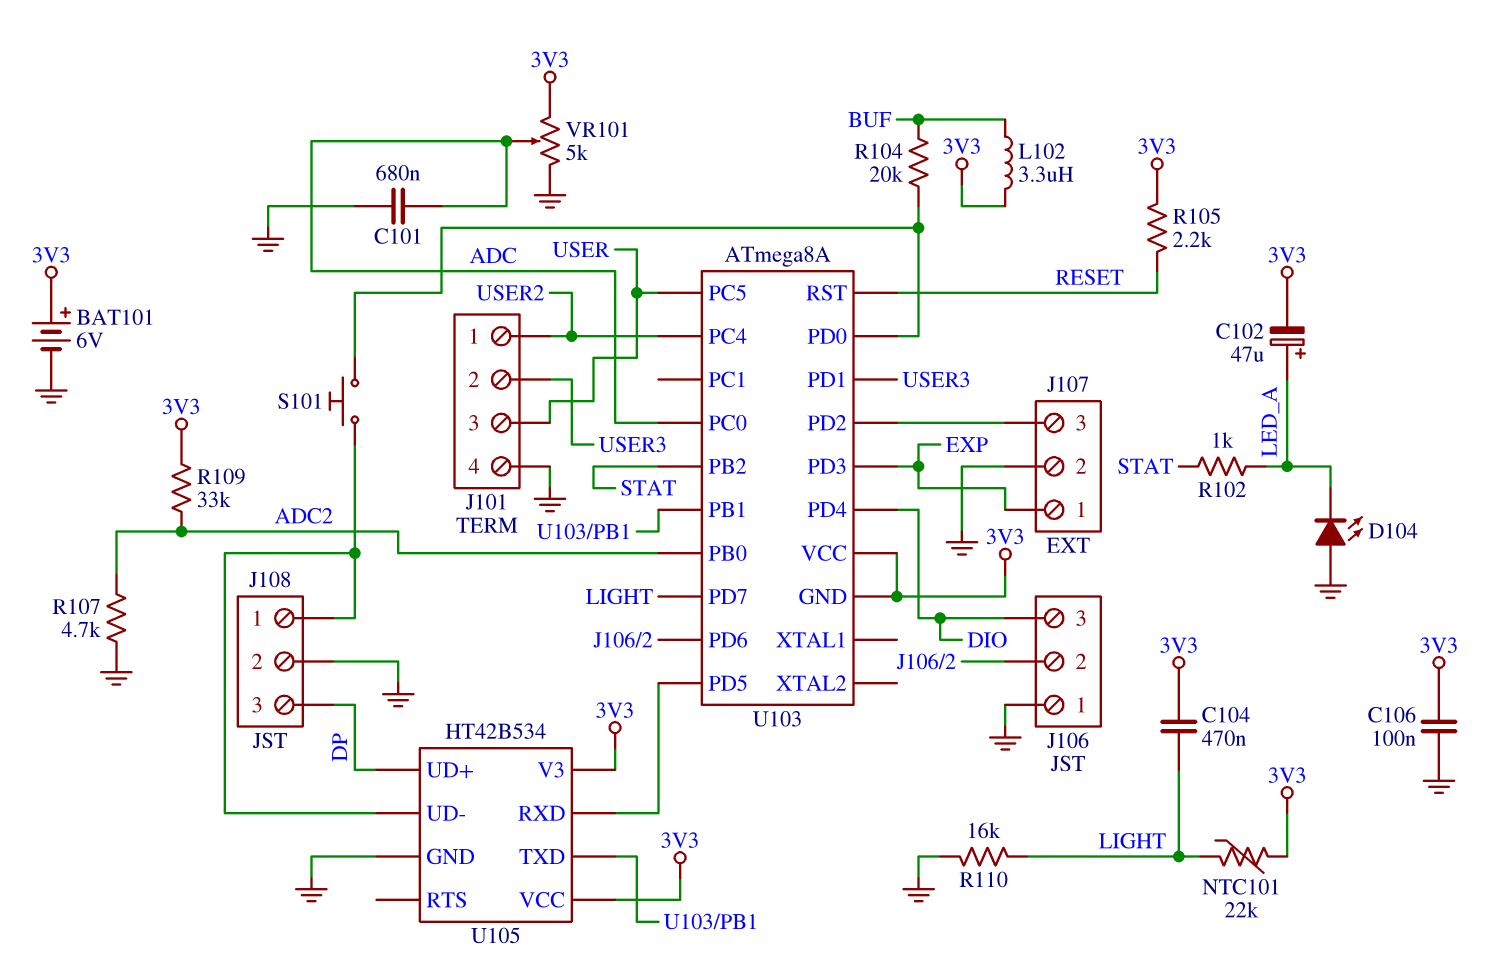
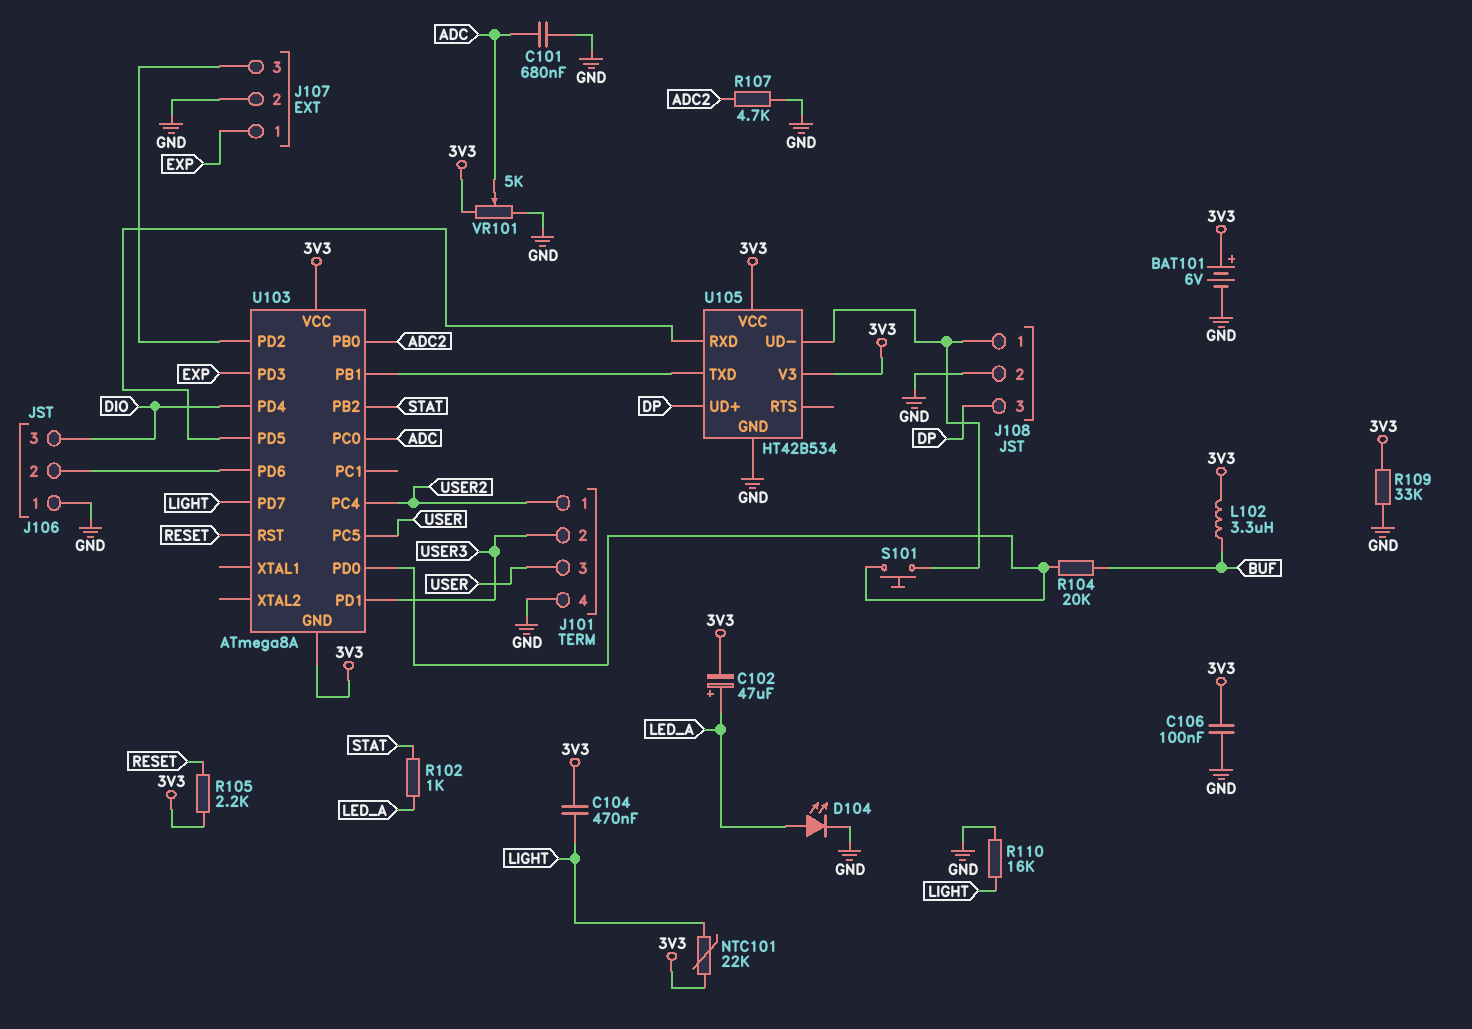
D104: LED (A GND, K LED_A) -> LED (A LED_A, K GND)
R109: 33k (3V3, ADC2) -> 33k (3V3, GND)

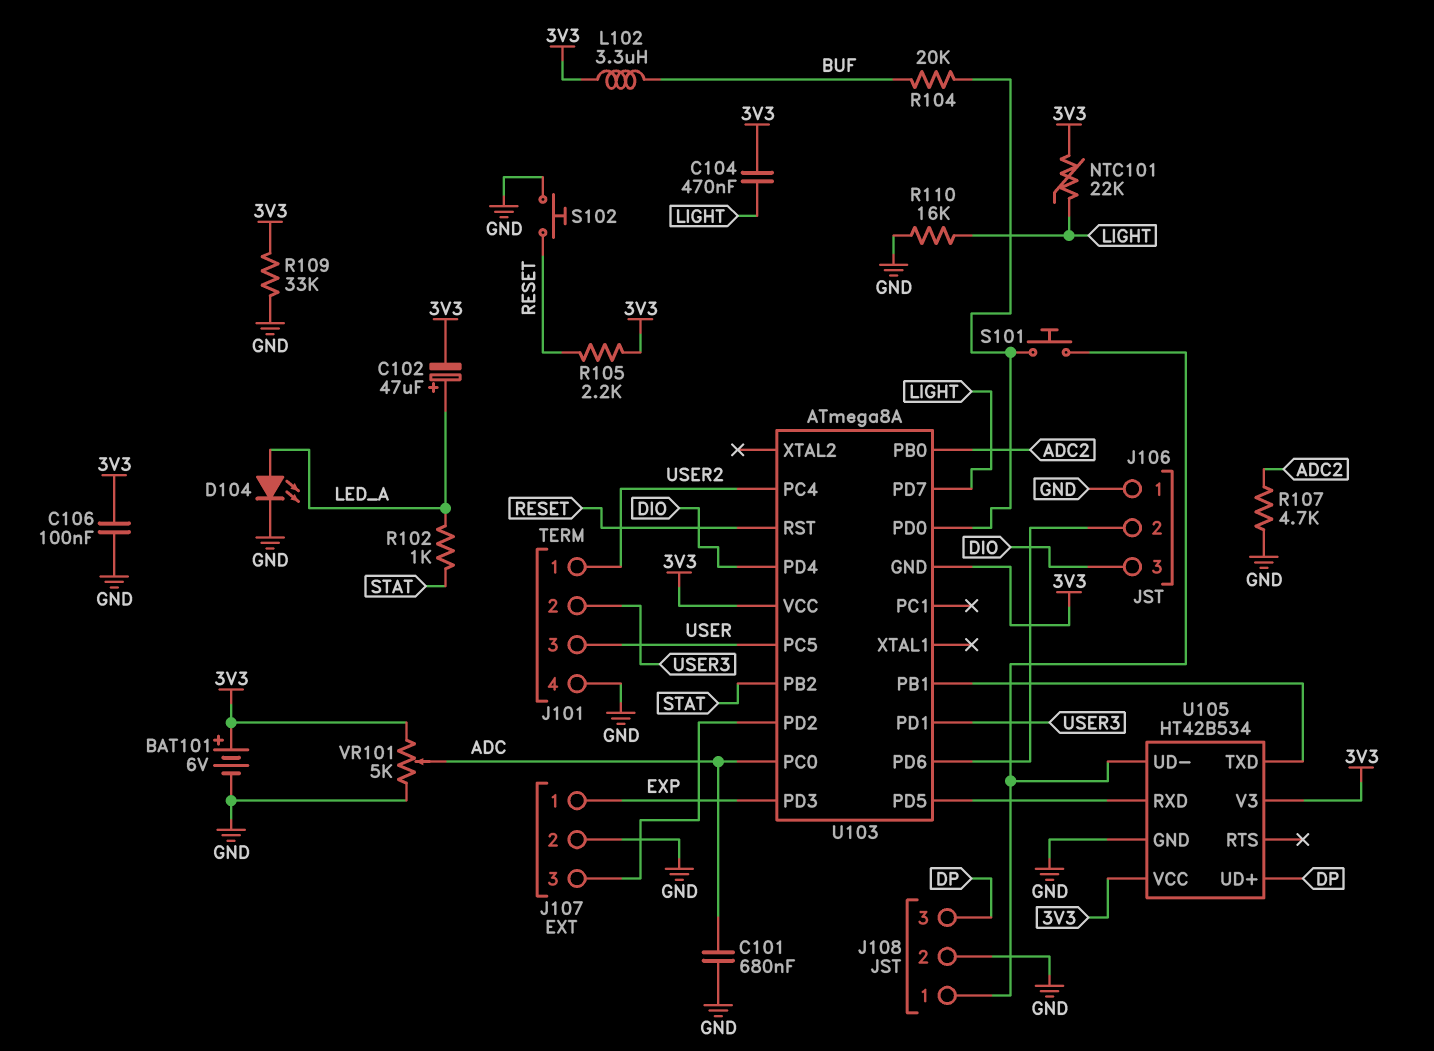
S102: none -> button (GND, RESET)

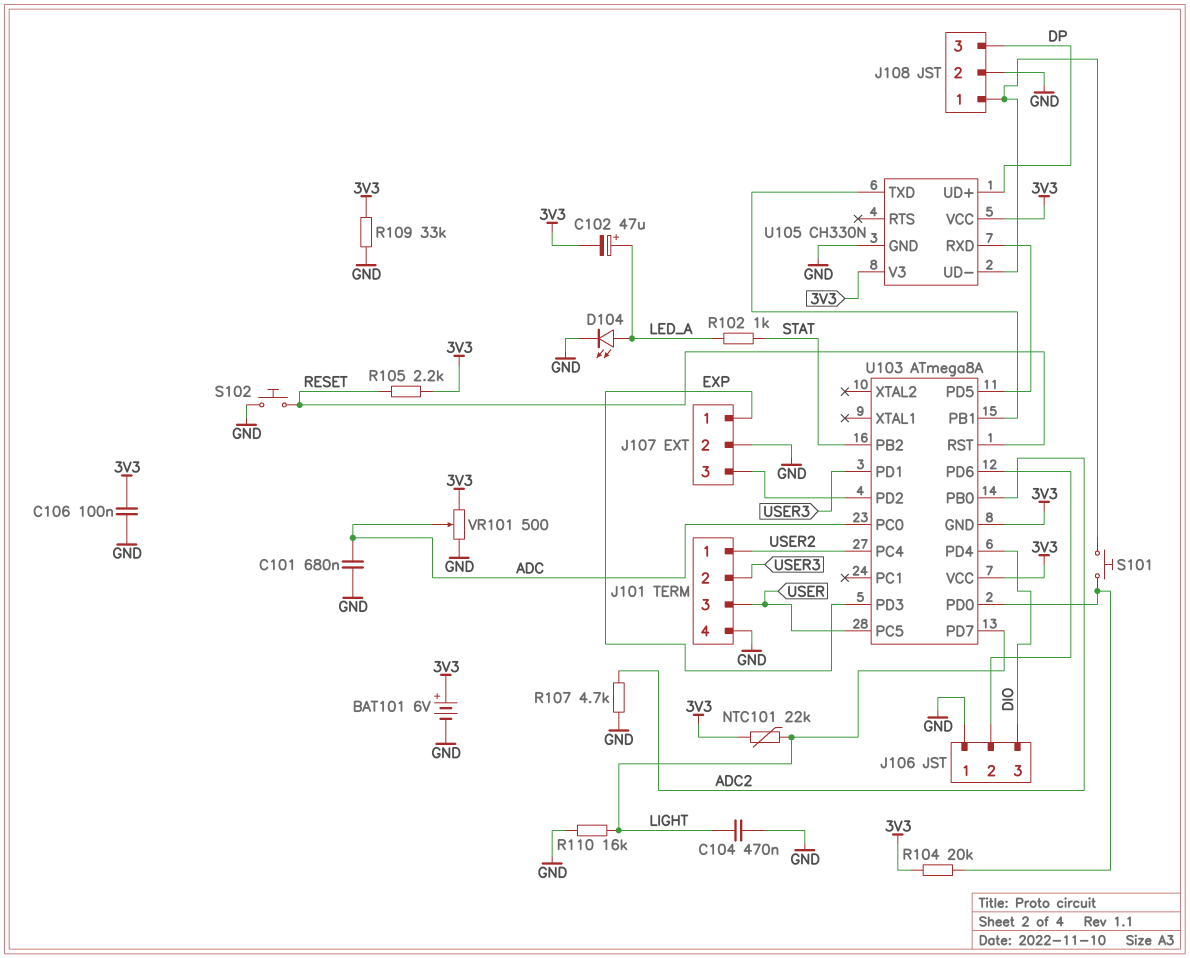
C104: 470nF (3V3, LIGHT) -> 470nF (GND, LIGHT)
L102: 3.3uH (3V3, BUF) -> none
R104: 20k (BUF, U103/PD0) -> 20k (3V3, U103/PD0)
U105: HT42B534 -> CH330N
VR101: 5k (3V3, GND, wiper ADC) -> 500 (3V3, GND, wiper ADC)

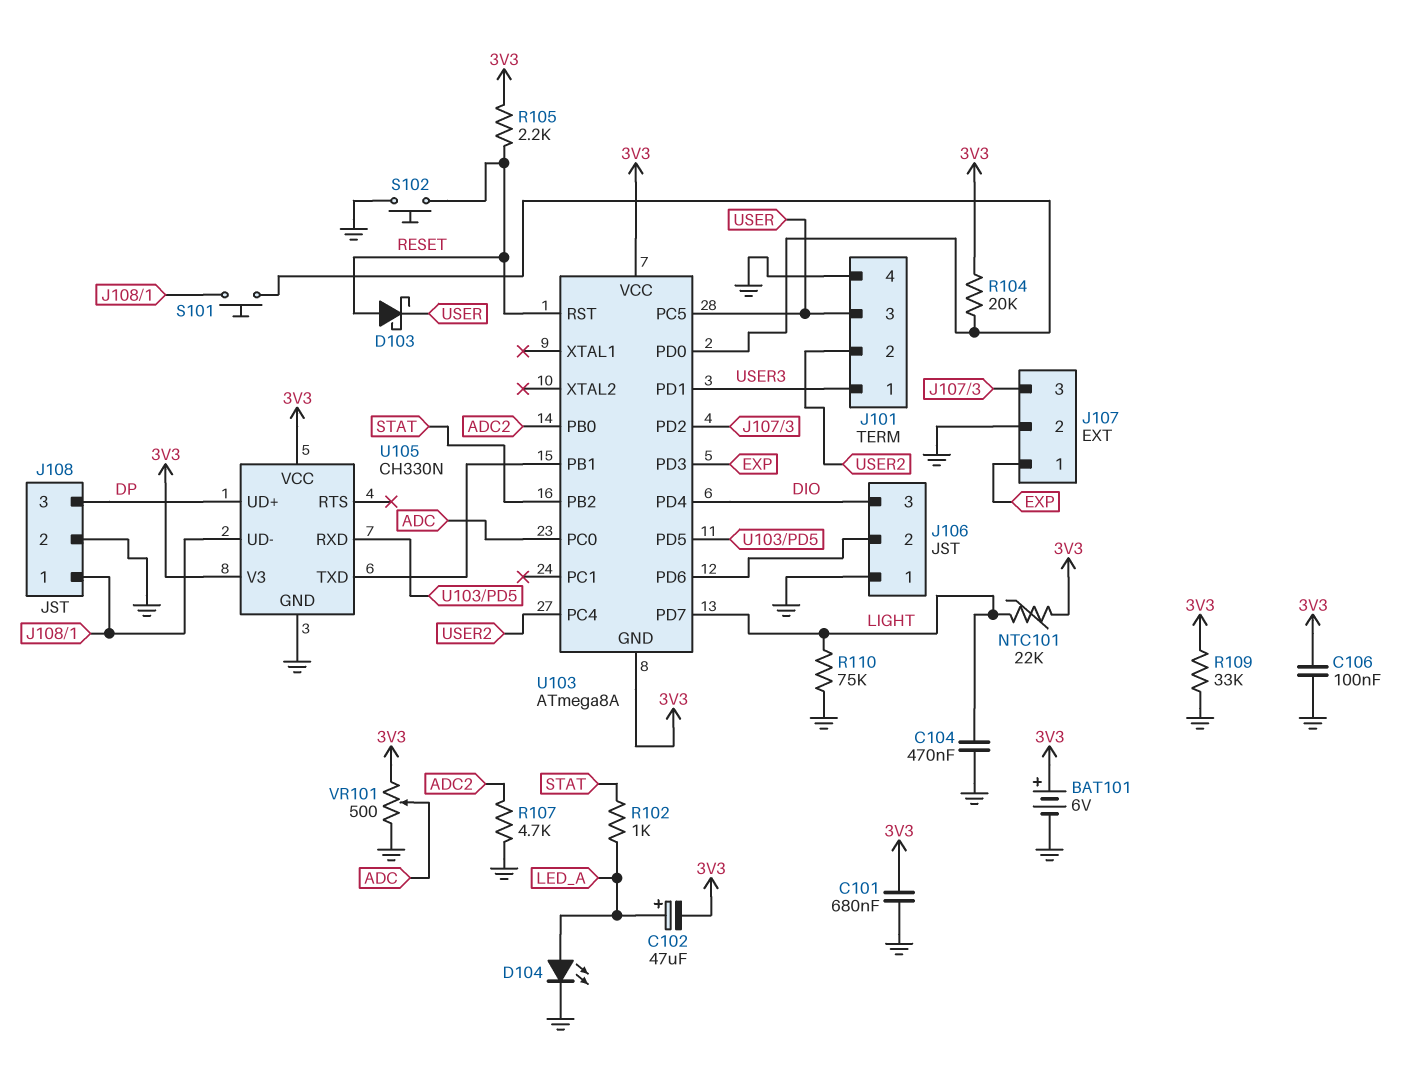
C101: 680nF (ADC, GND) -> 680nF (3V3, GND)
D103: none -> schottky (A RESET, K USER)
J101 pin 1: USER2 -> USER3
J101 pin 2: USER3 -> USER2
R110: 16k (GND, LIGHT) -> 75k (GND, LIGHT)

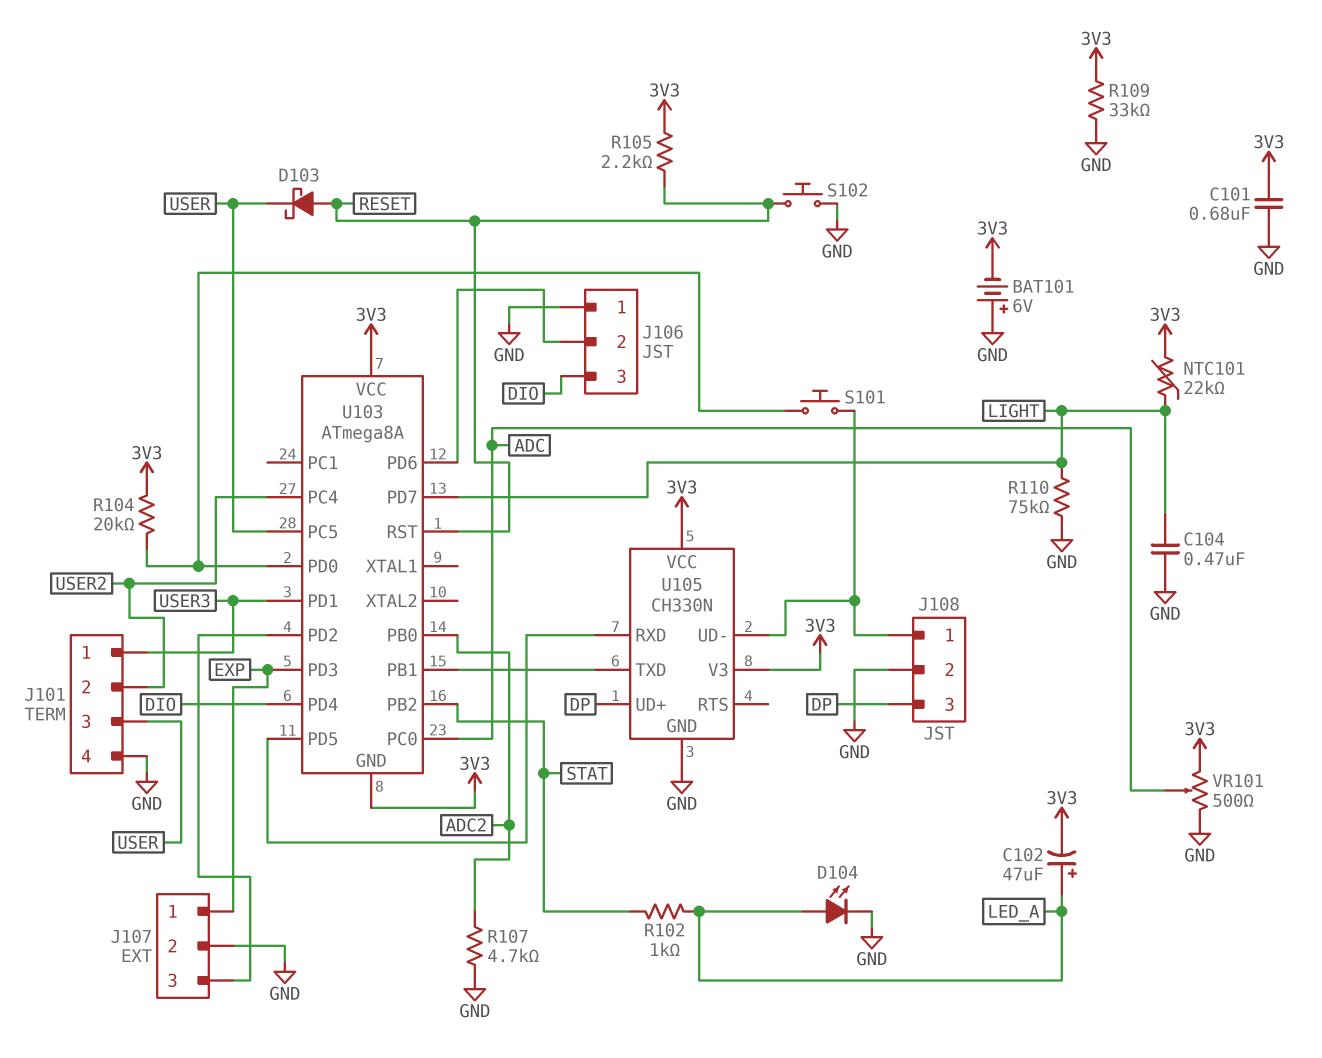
BAT101: 6V (plus 3V3, minus GND) -> 6V (plus GND, minus 3V3)
C106: 100nF (3V3, GND) -> none

